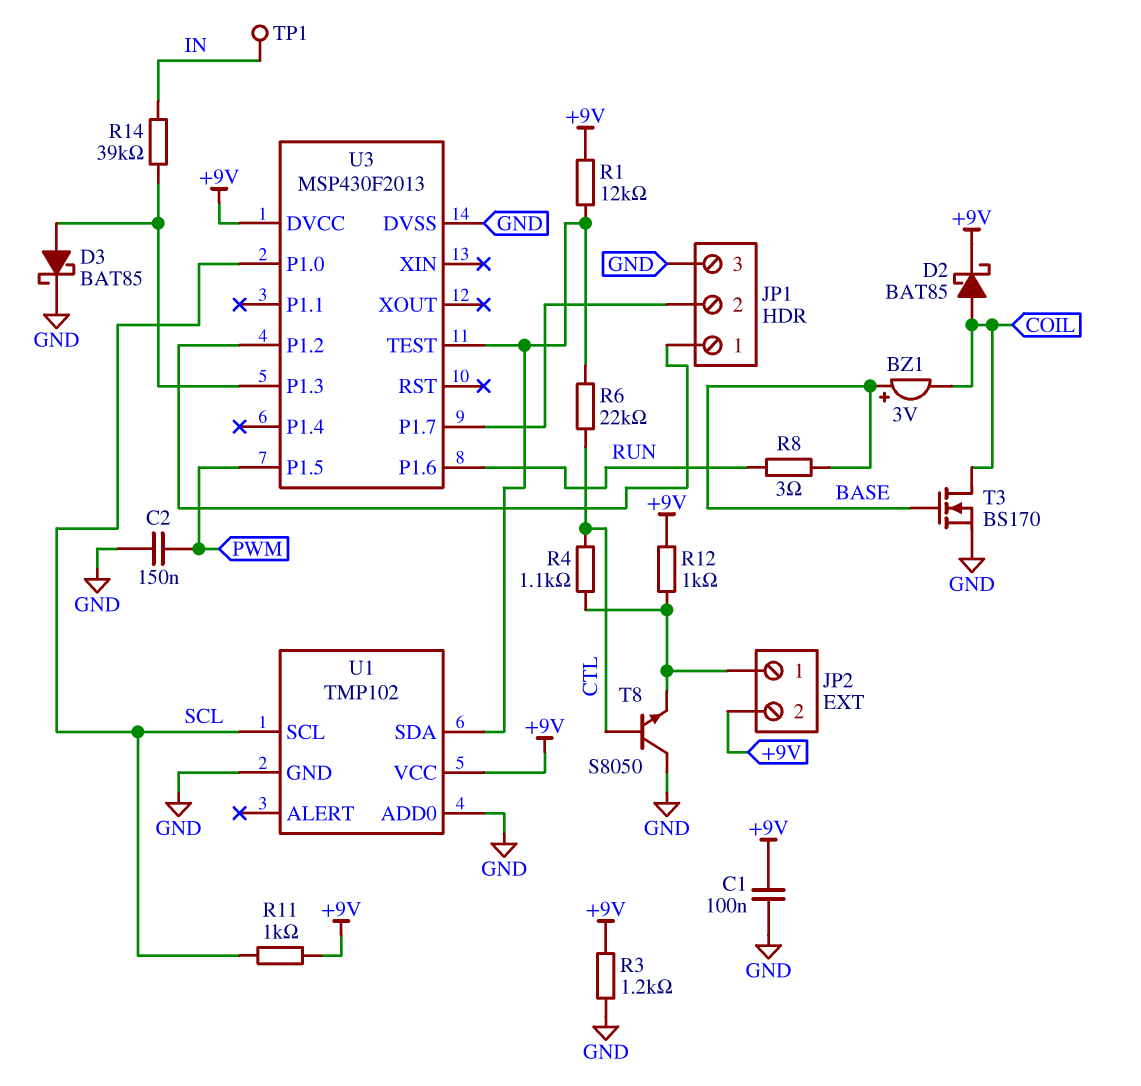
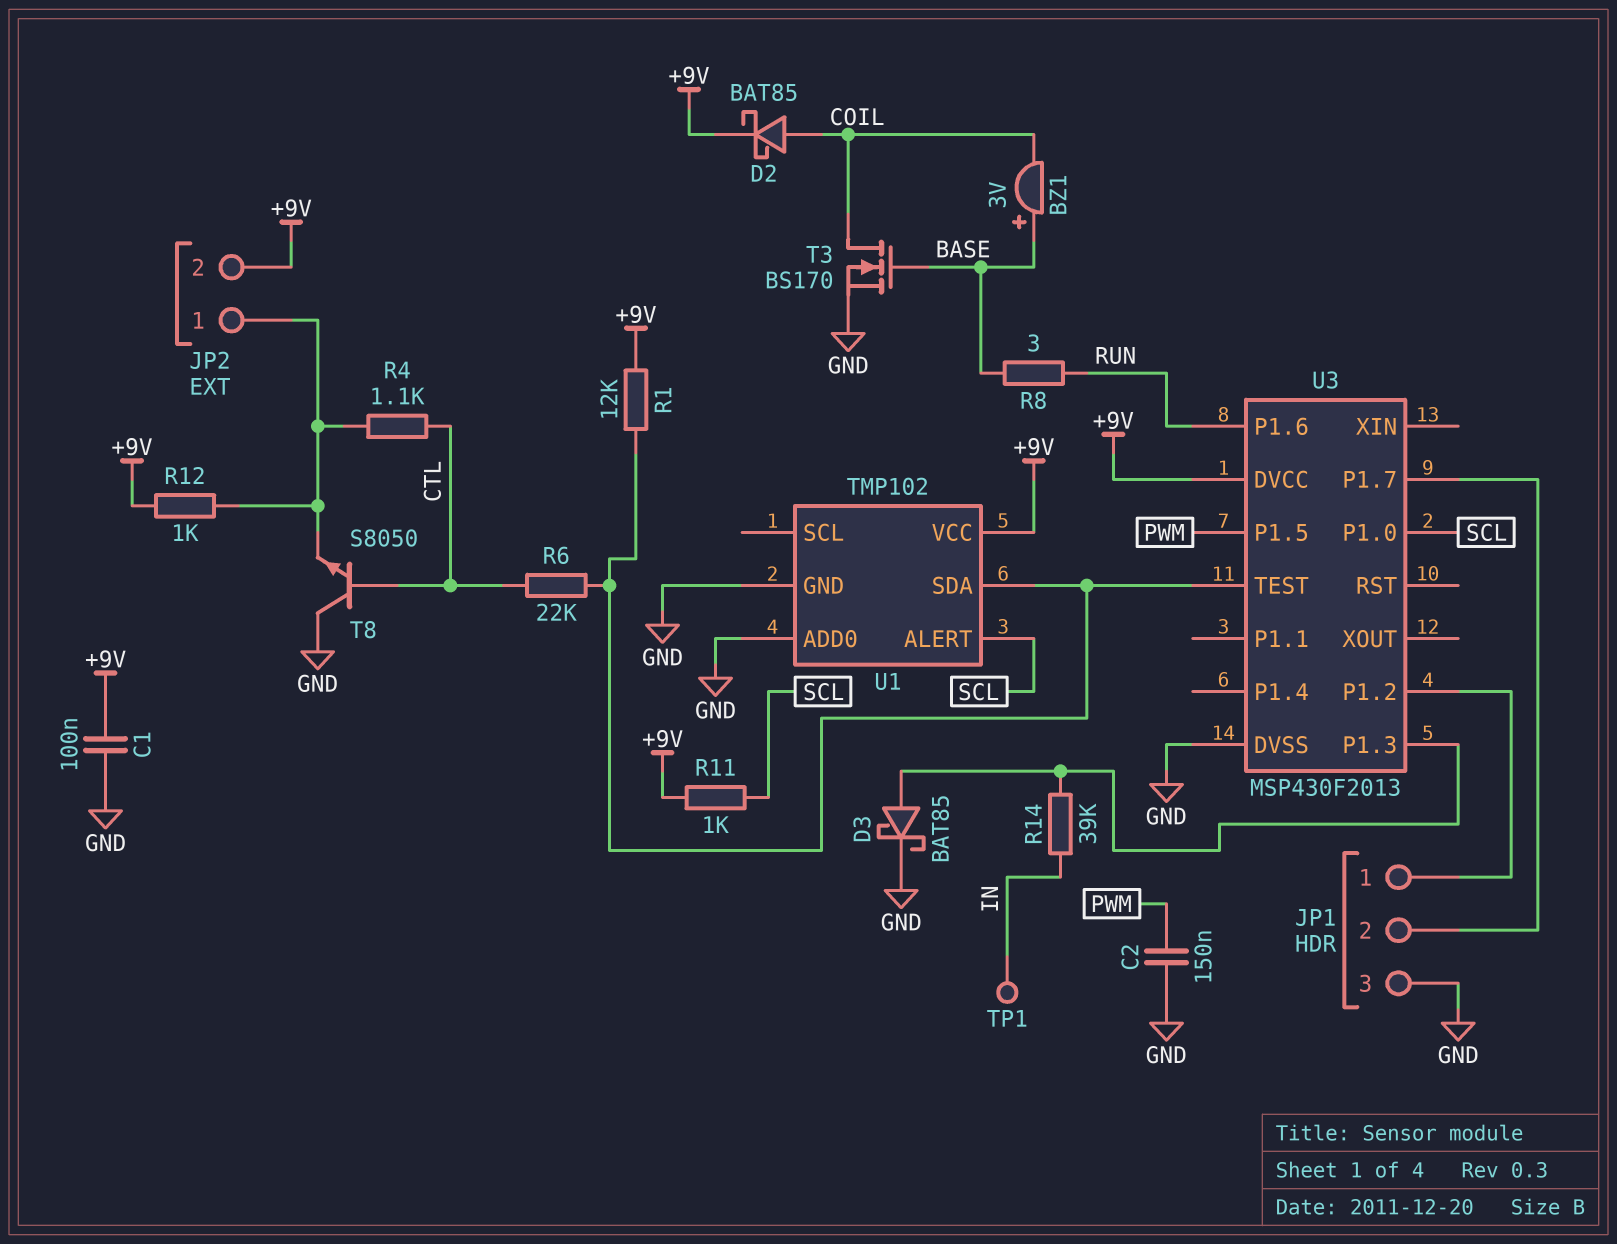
R3: 1.2k (+9V, GND) -> none
U1 pin ALERT: none -> SCL
U1 pin SCL: SCL -> none

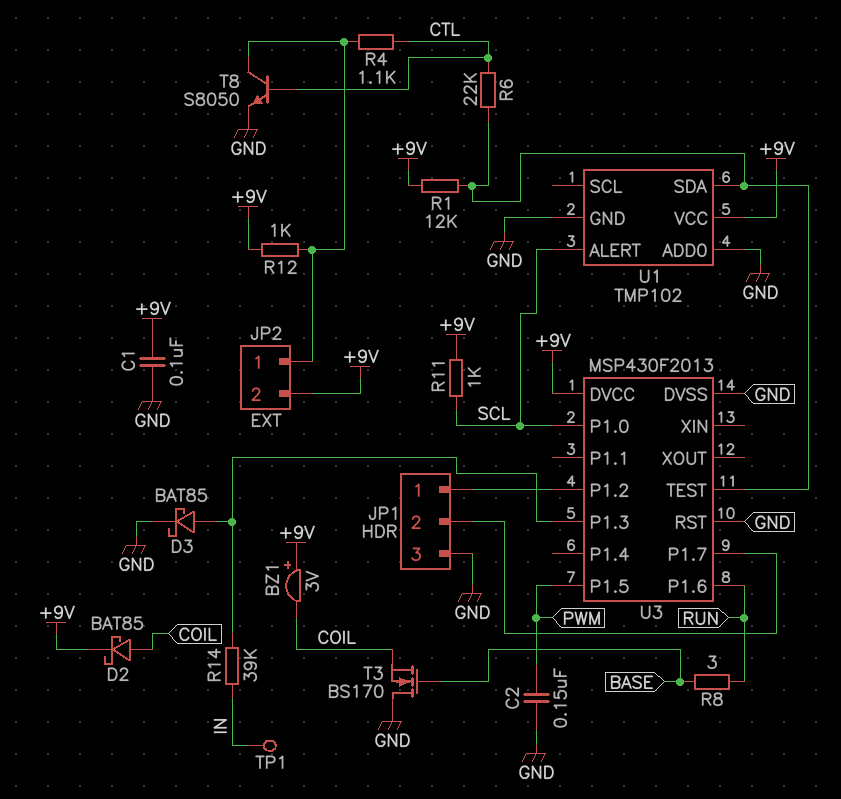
BZ1: buzzer 3V (plus BASE, minus COIL) -> buzzer 3V (plus +9V, minus COIL)
T3: NMOS BS170 (G BASE, D COIL, S GND) -> NMOS BS170 (G BASE, D GND, S COIL)
T8: NPN S8050 (B CTL, C GND, E JP2/1) -> NPN S8050 (B CTL, C JP2/1, E GND)
U3 pin RST: none -> GND

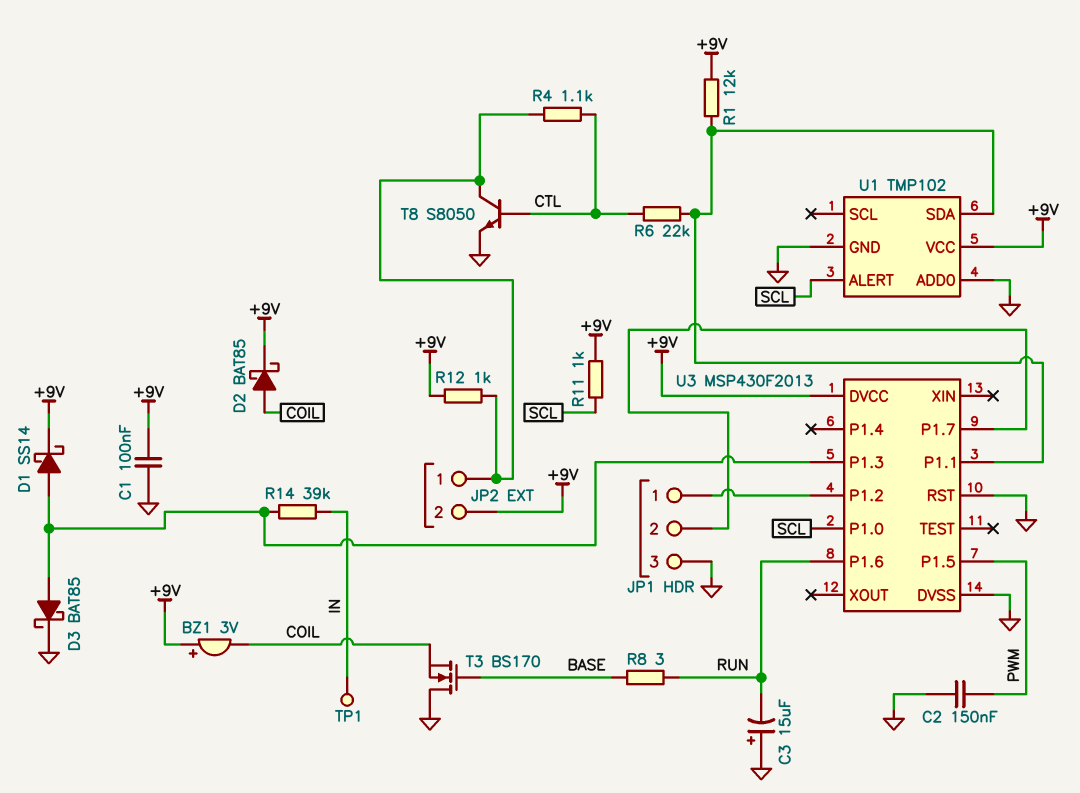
C3: none -> 15uF (plus GND, minus RUN)
D1: none -> schottky SS14 (A U3/P1.3, K +9V)
U3 pin P1.1: none -> U1/SDA
U3 pin TEST: U1/SDA -> none

